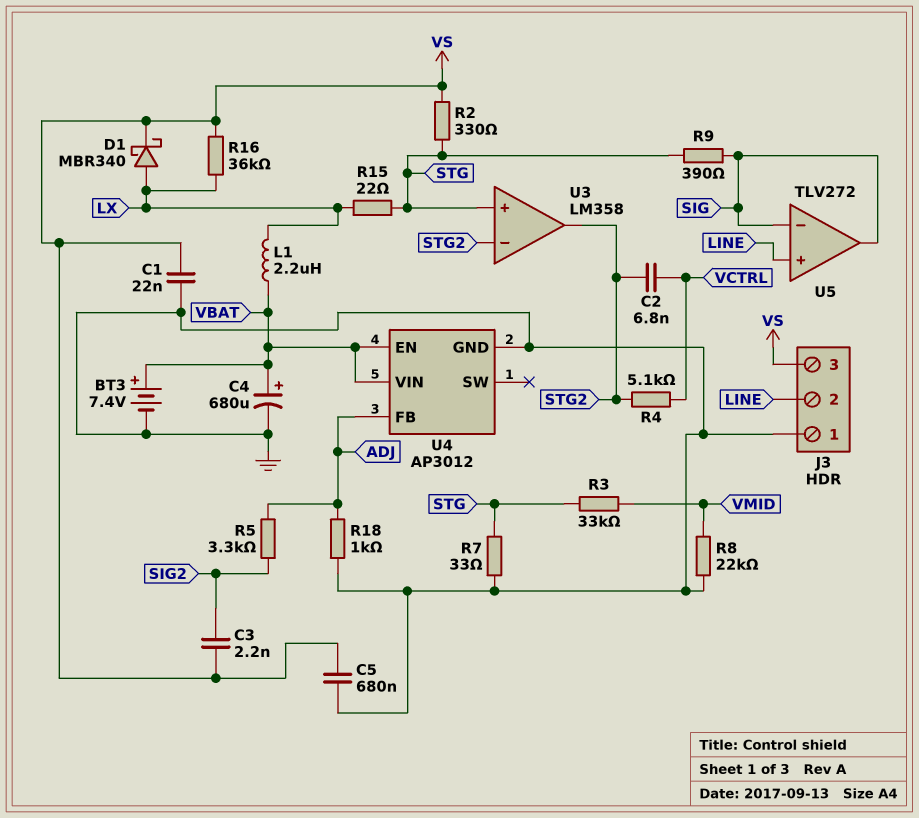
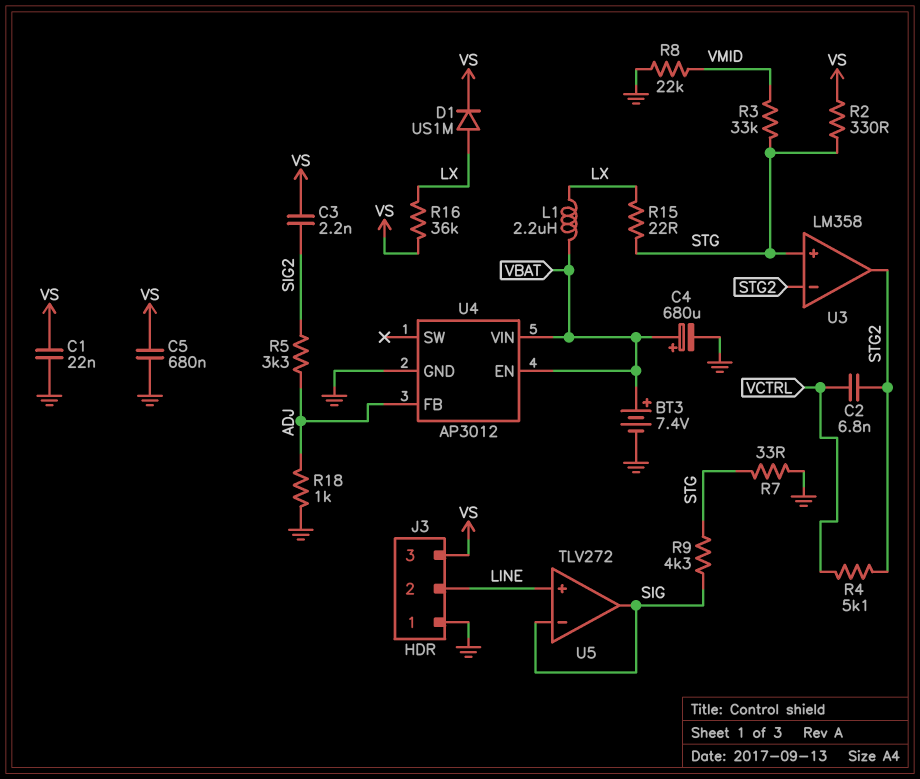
D1: schottky MBR340 (A LX, K VS) -> diode US1M (A LX, K VS)
R9: 390 (SIG, STG) -> 4.3k (SIG, STG)

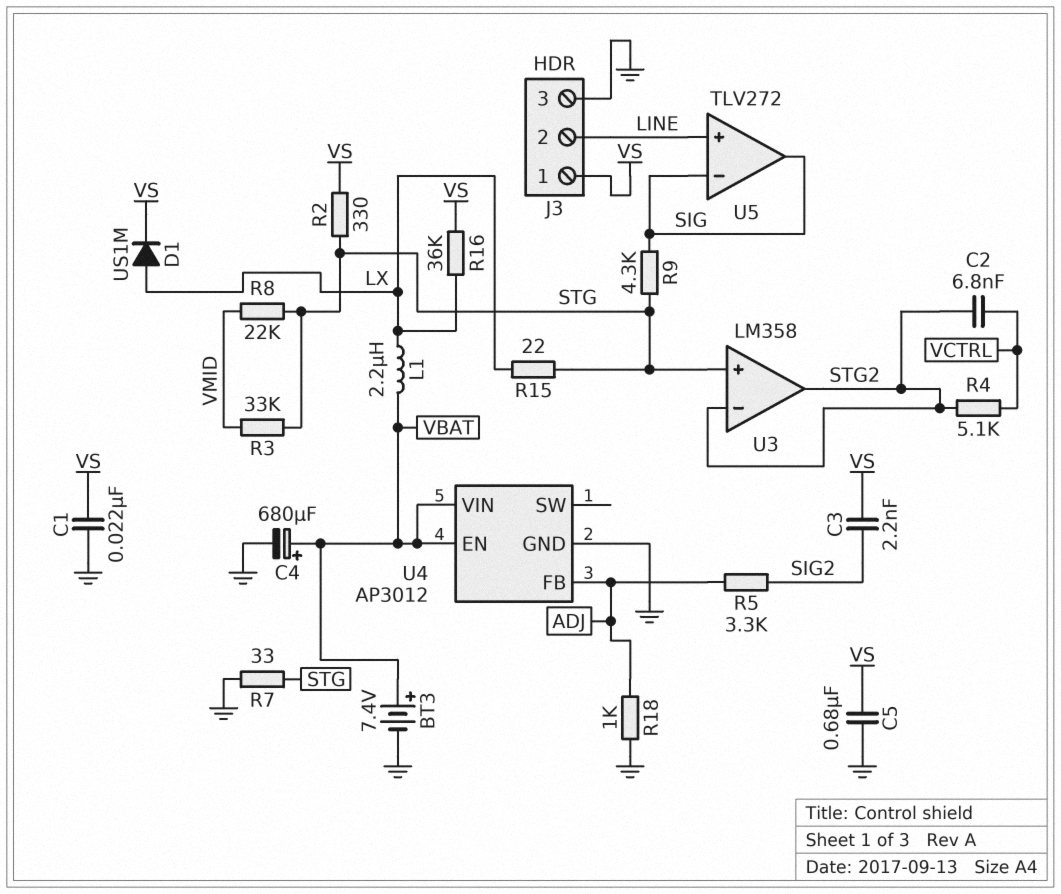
J3 pin 1: GND -> VS
J3 pin 3: VS -> GND
R8: 22k (GND, VMID) -> 22k (STG, VMID)

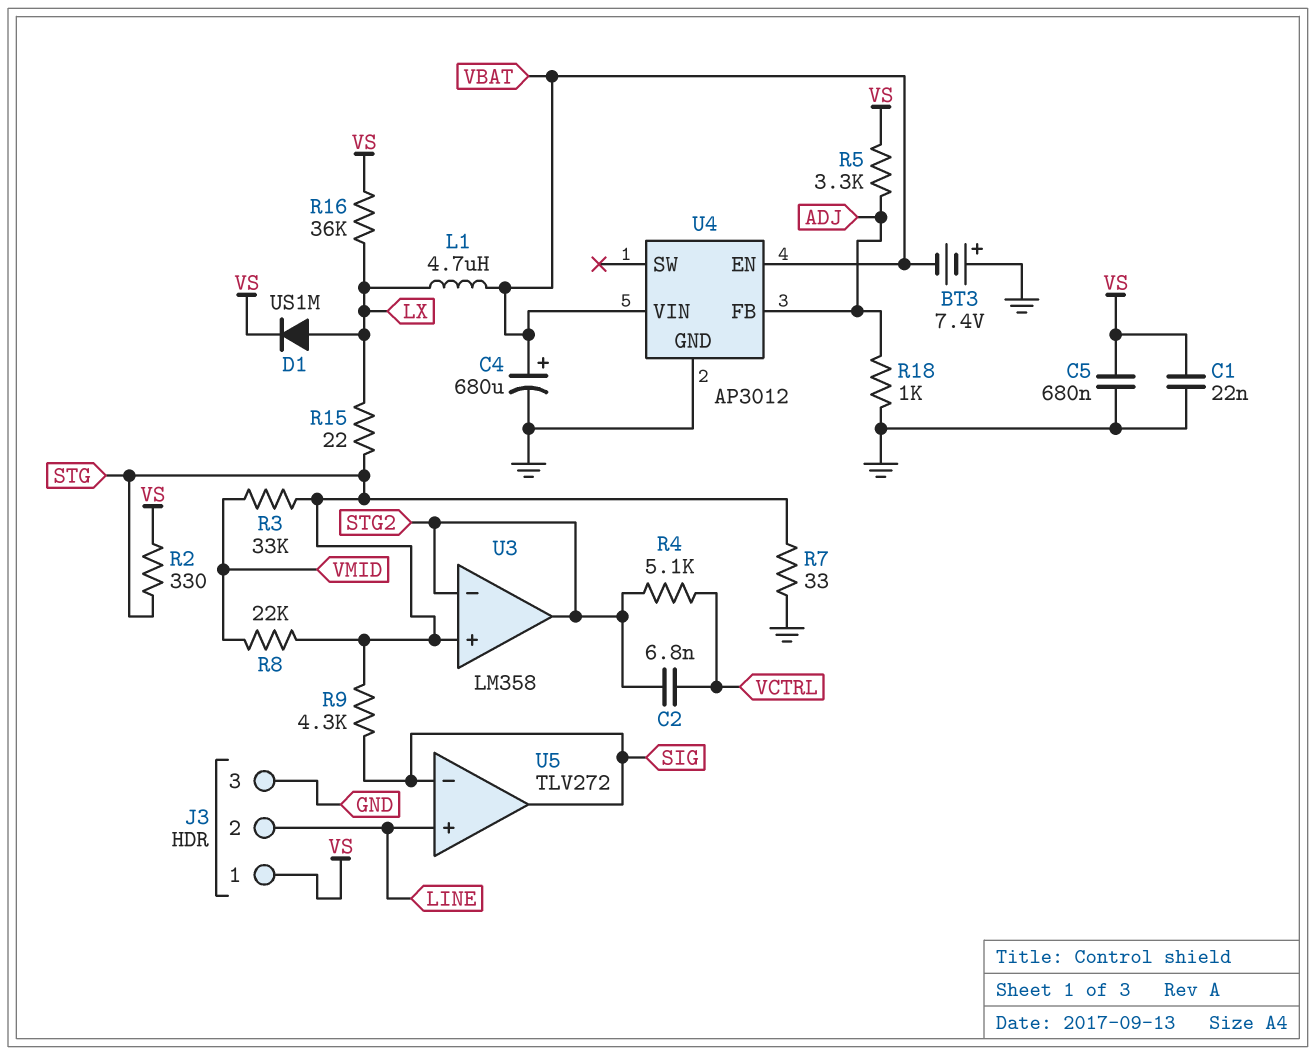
BT3: 7.4V (plus VBAT, minus GND) -> 7.4V (plus GND, minus VBAT)
C3: 2.2nF (SIG2, VS) -> none
L1: 2.2uH (LX, VBAT) -> 4.7uH (LX, VBAT)
R5: 3.3k (ADJ, SIG2) -> 3.3k (ADJ, VS)

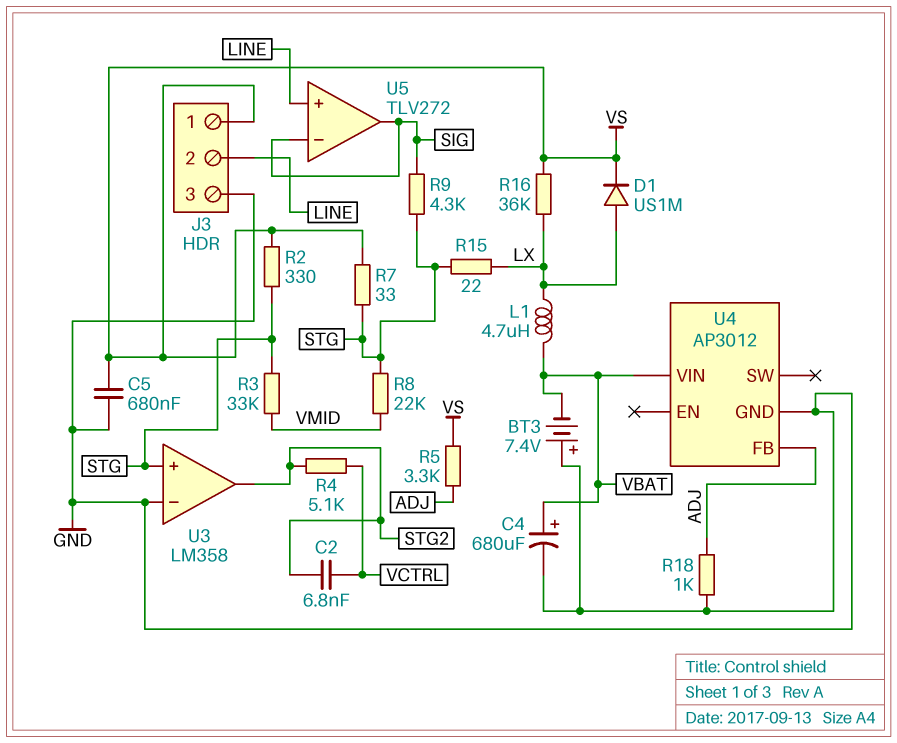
C1: 22nF (GND, VS) -> none
R7: 33 (GND, STG) -> 33 (STG, VS)
U3 pin in-: STG2 -> GND
U4 pin EN: VBAT -> none

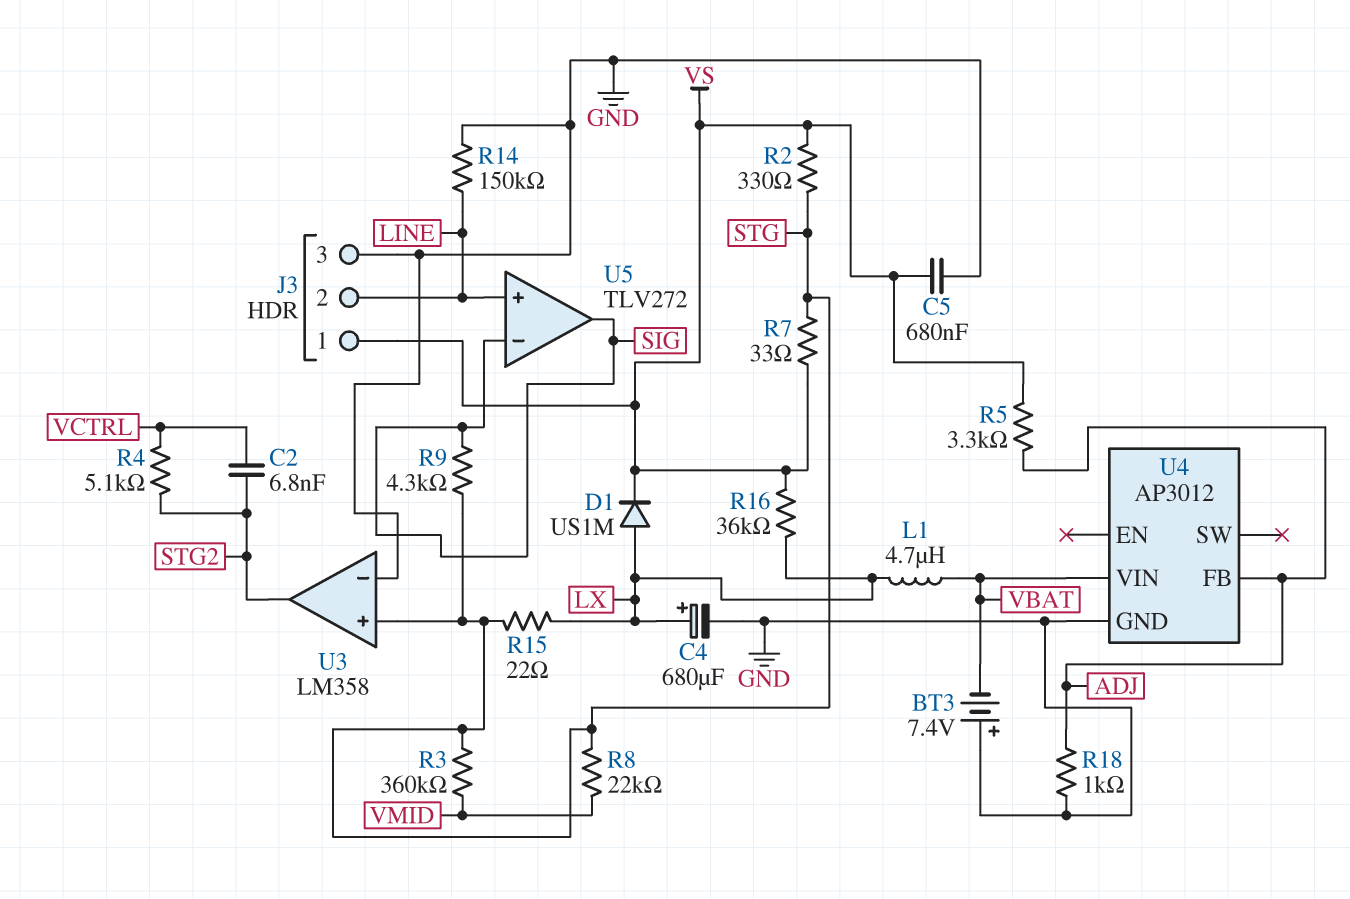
C4: 680uF (plus VBAT, minus GND) -> 680uF (plus LX, minus GND)
R3: 33k (STG, VMID) -> 360k (STG, VMID)
R14: none -> 150k (GND, LINE)

